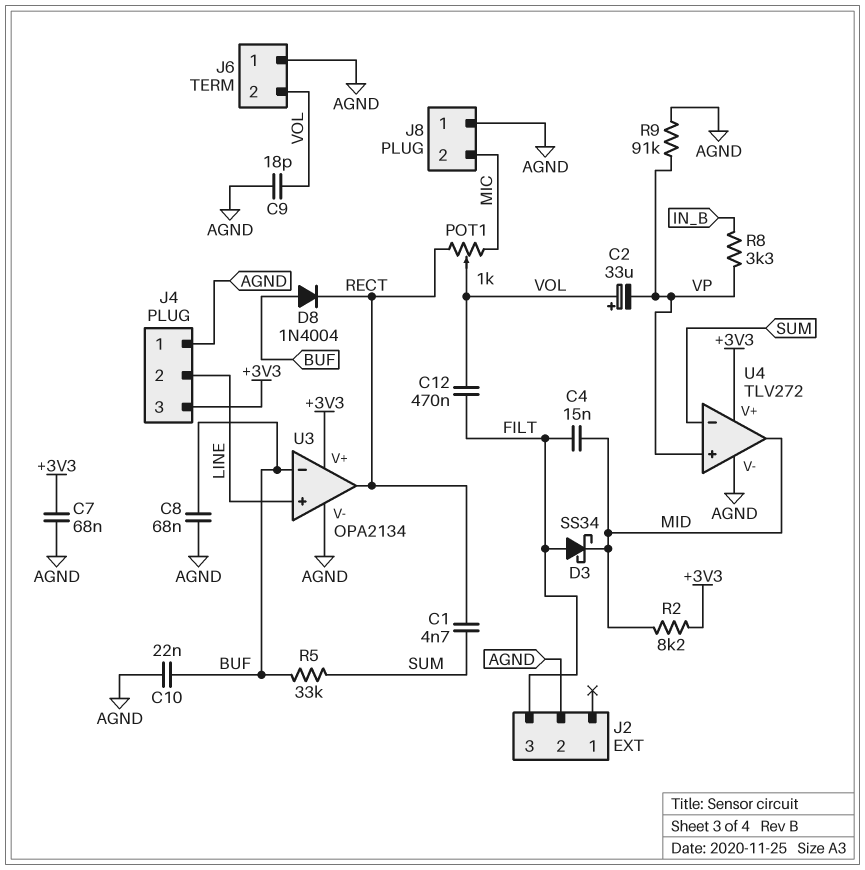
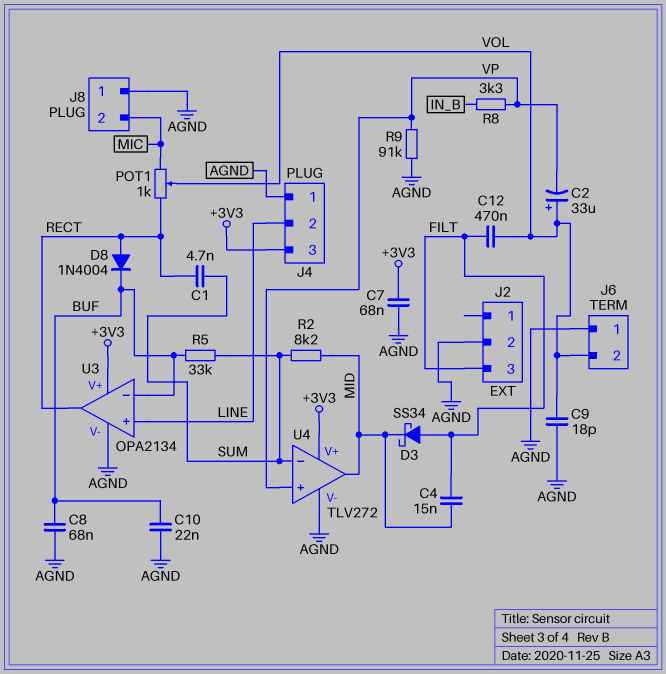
D8: diode 1N4004 (A BUF, K RECT) -> diode 1N4004 (A RECT, K BUF)
R2: 8.2k (+3V3, MID) -> 8.2k (MID, SUM)

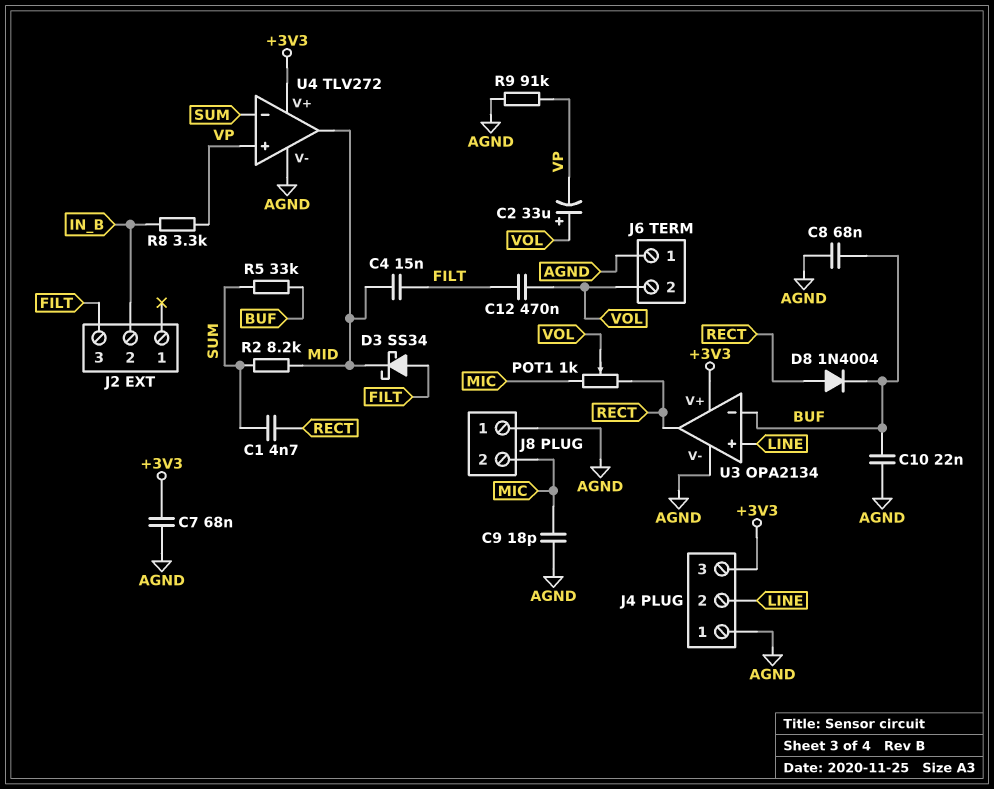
C9: 18pF (AGND, VOL) -> 18pF (AGND, MIC)
J2 pin 2: AGND -> IN_B

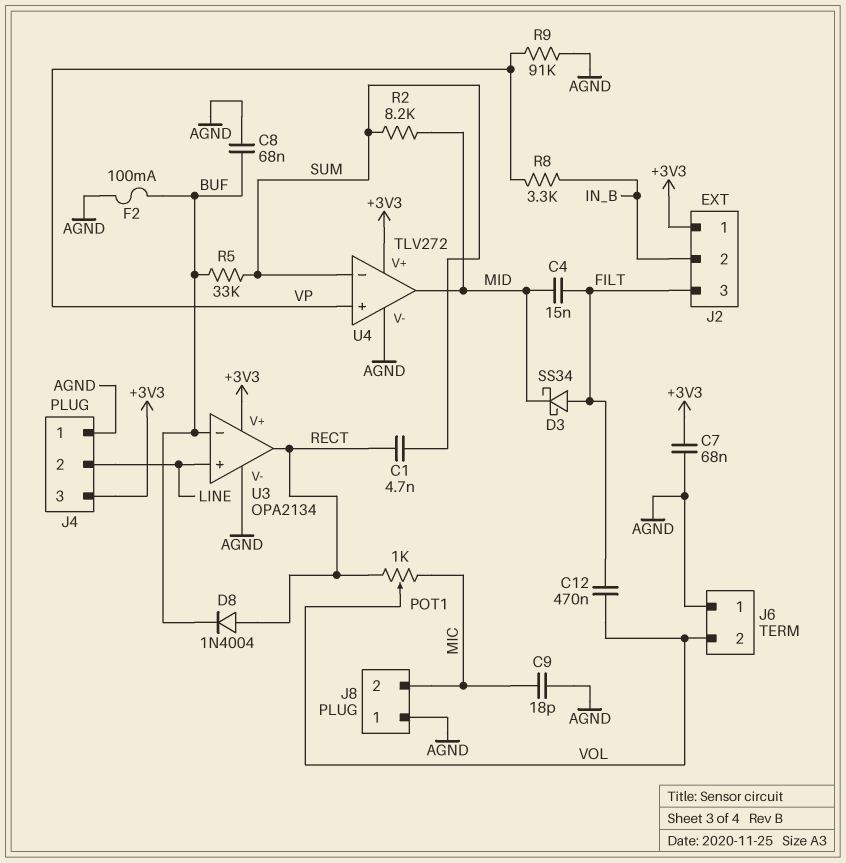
C2: 33uF (plus VOL, minus VP) -> none
C10: 22nF (AGND, BUF) -> none
F2: none -> 100mA (AGND, BUF)
J2 pin 1: none -> +3V3

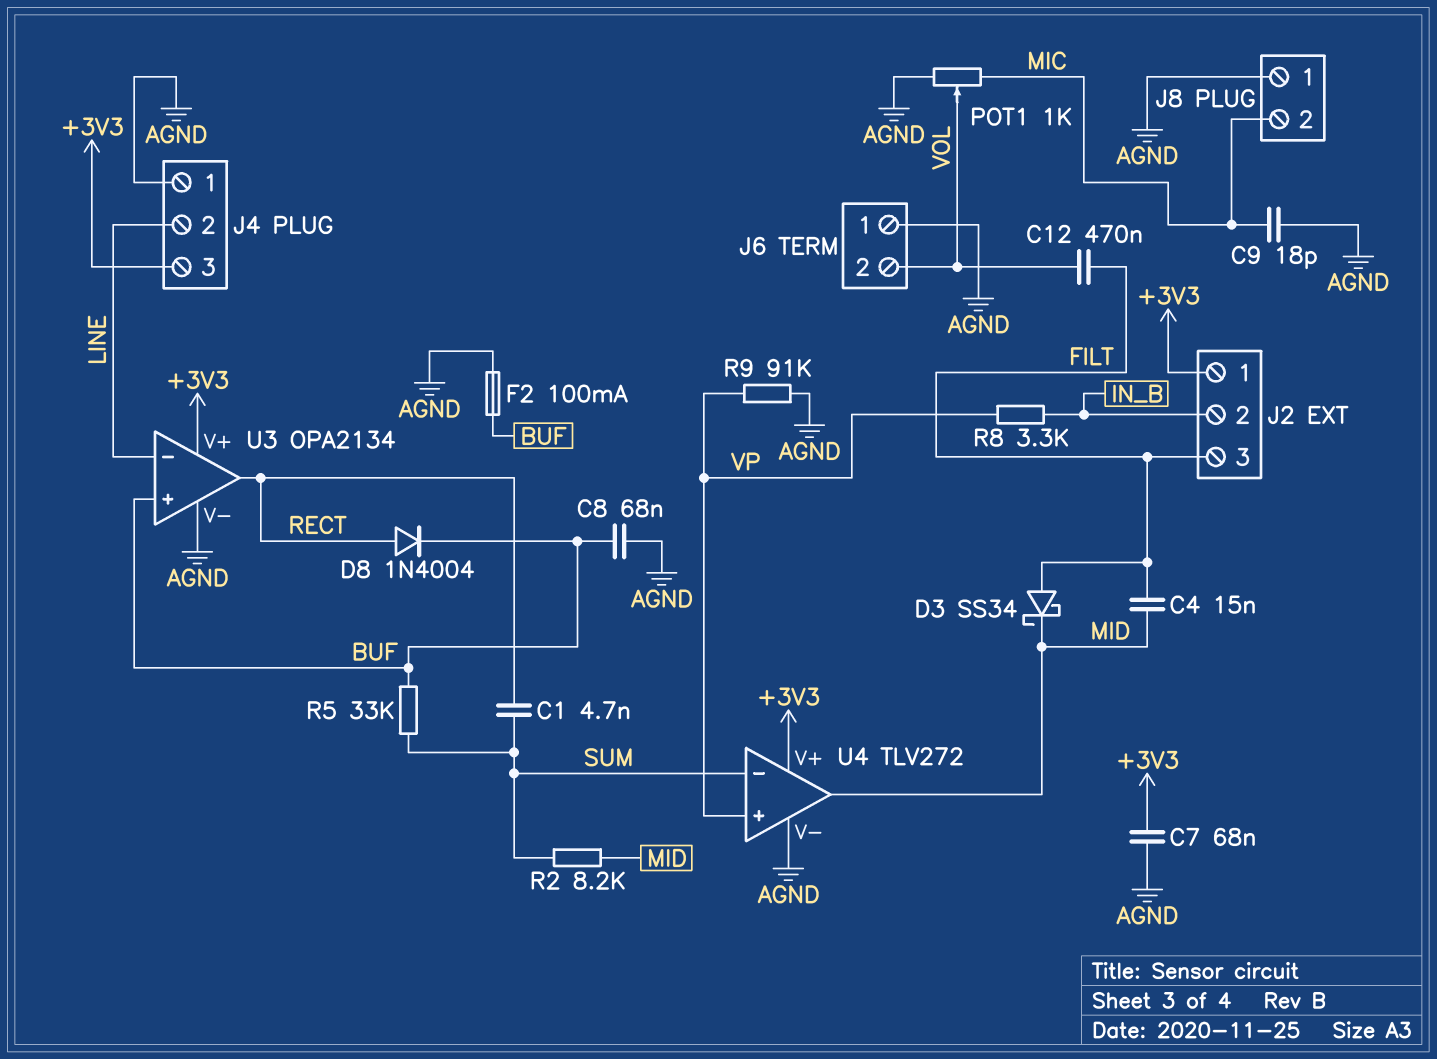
POT1: 1k (MIC, RECT, wiper VOL) -> 1k (AGND, MIC, wiper VOL)
U3 pin in+: LINE -> BUF
U3 pin in-: BUF -> LINE

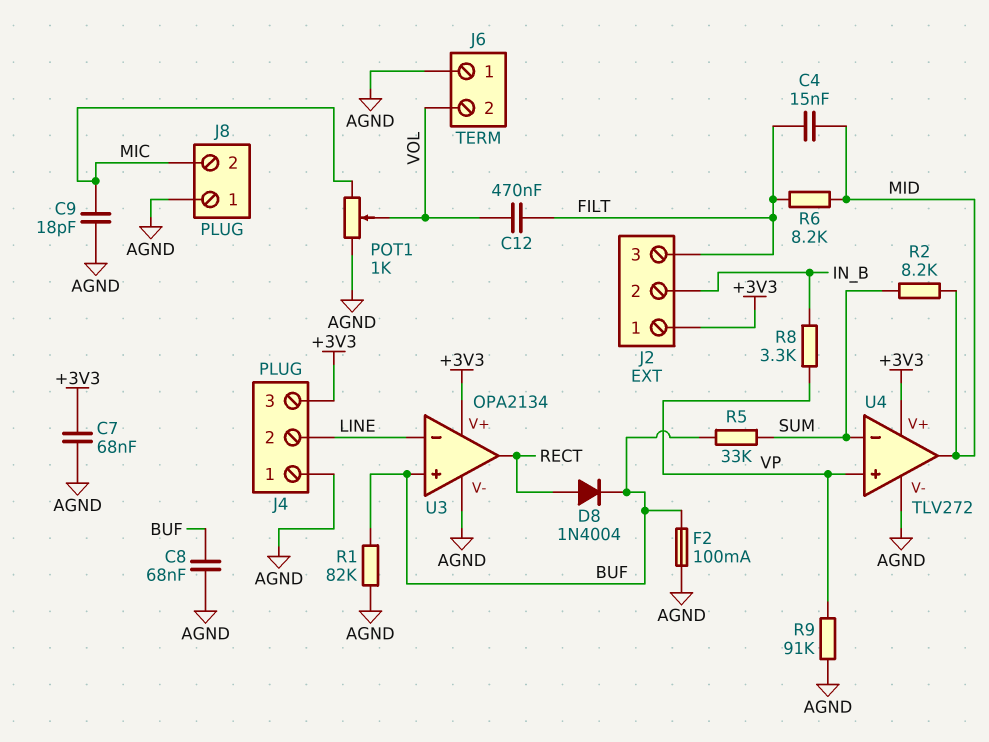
C1: 4.7nF (RECT, SUM) -> none
D3: schottky SS34 (A FILT, K MID) -> none
R1: none -> 82k (AGND, BUF)
R6: none -> 8.2k (FILT, MID)

